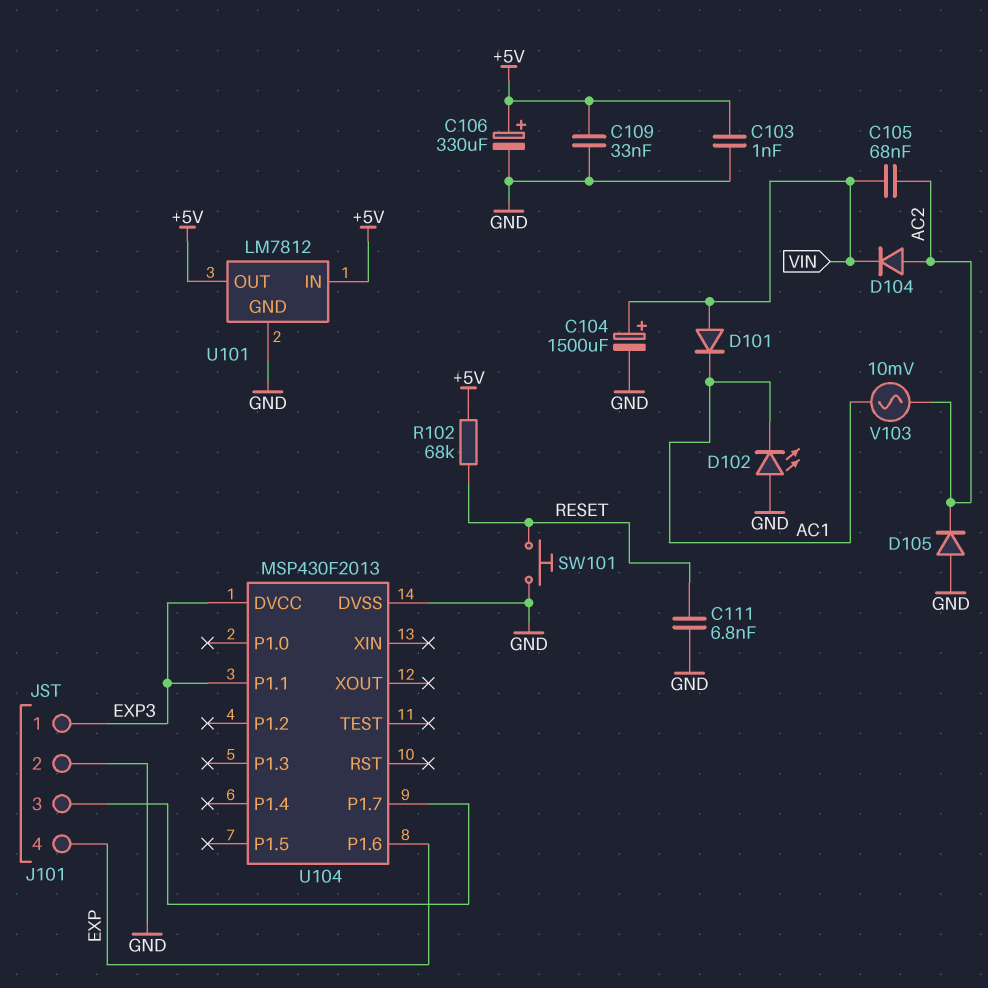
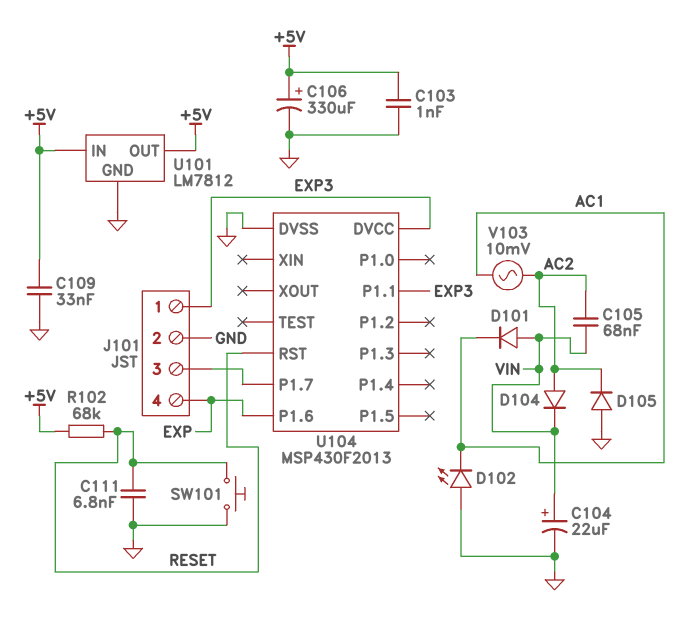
C104: 1500uF (plus VIN, minus GND) -> 22uF (plus VIN, minus GND)
U104 pin RST: none -> RESET

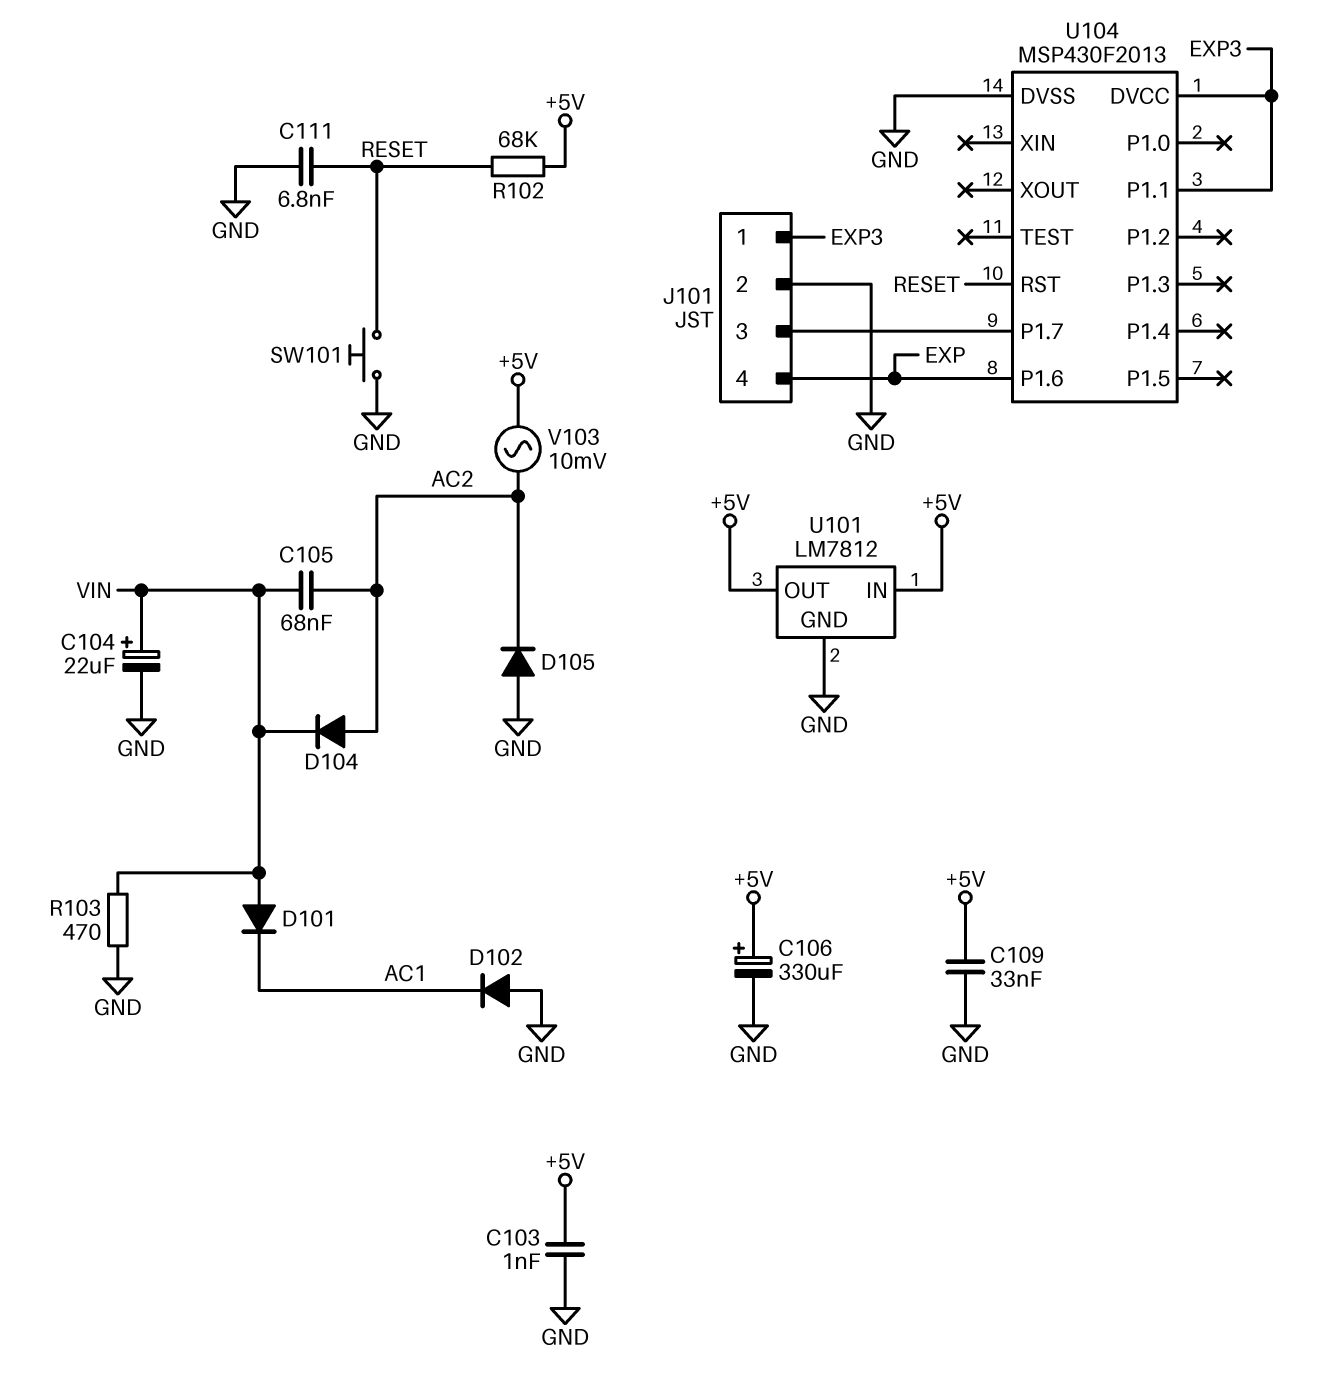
D102: LED (A GND, K AC1) -> diode (A GND, K AC1)
R103: none -> 470 (GND, VIN)
V103: AC 10mV (AC1, AC2) -> AC 10mV (+5V, AC2)

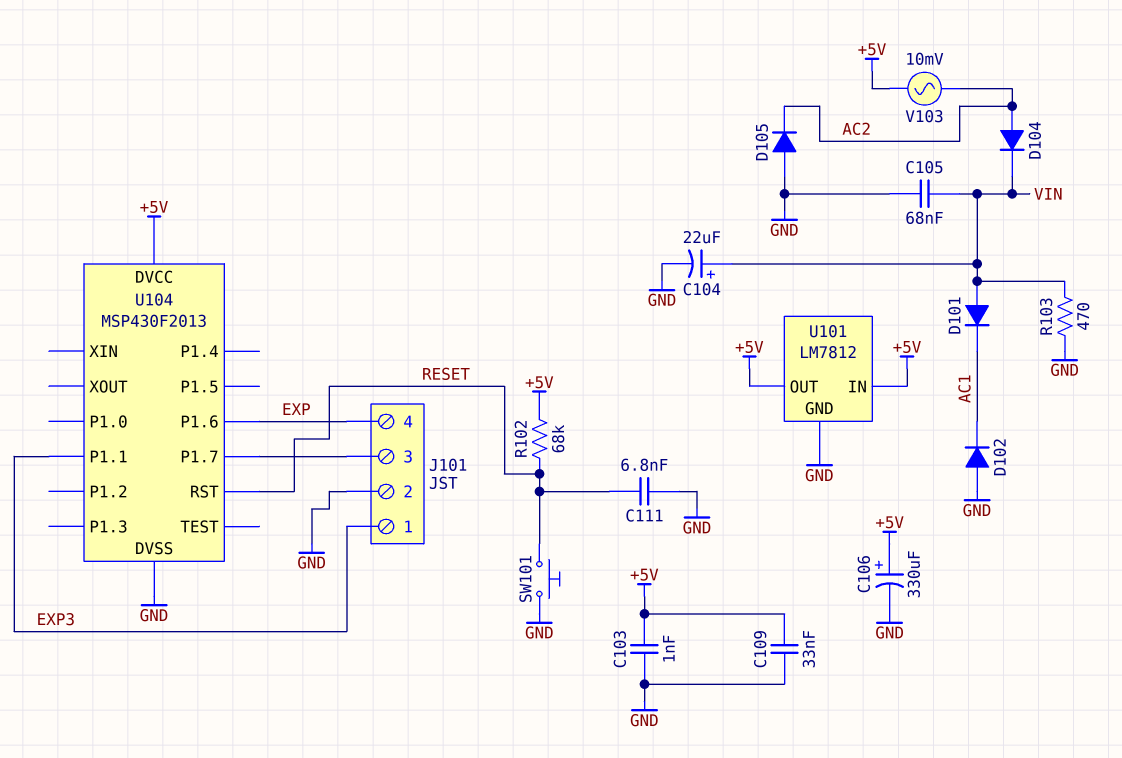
C105: 68nF (AC2, VIN) -> 68nF (GND, VIN)
U104 pin DVCC: EXP3 -> +5V

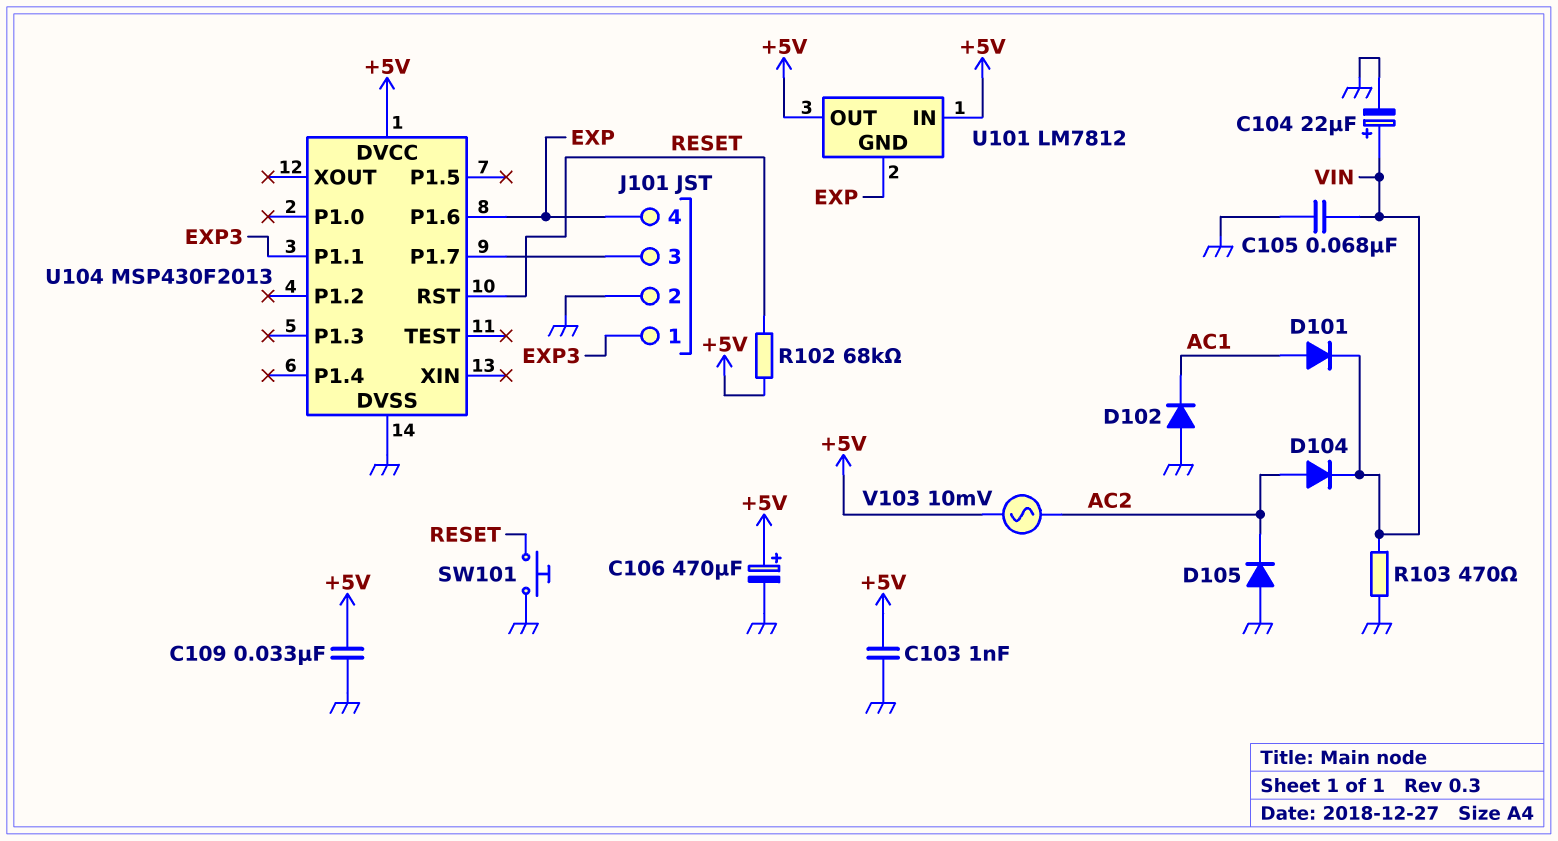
C106: 330uF (plus +5V, minus GND) -> 470uF (plus +5V, minus GND)
C111: 6.8nF (GND, RESET) -> none
D101: diode (A VIN, K AC1) -> diode (A AC1, K VIN)
U101 pin GND: GND -> EXP

